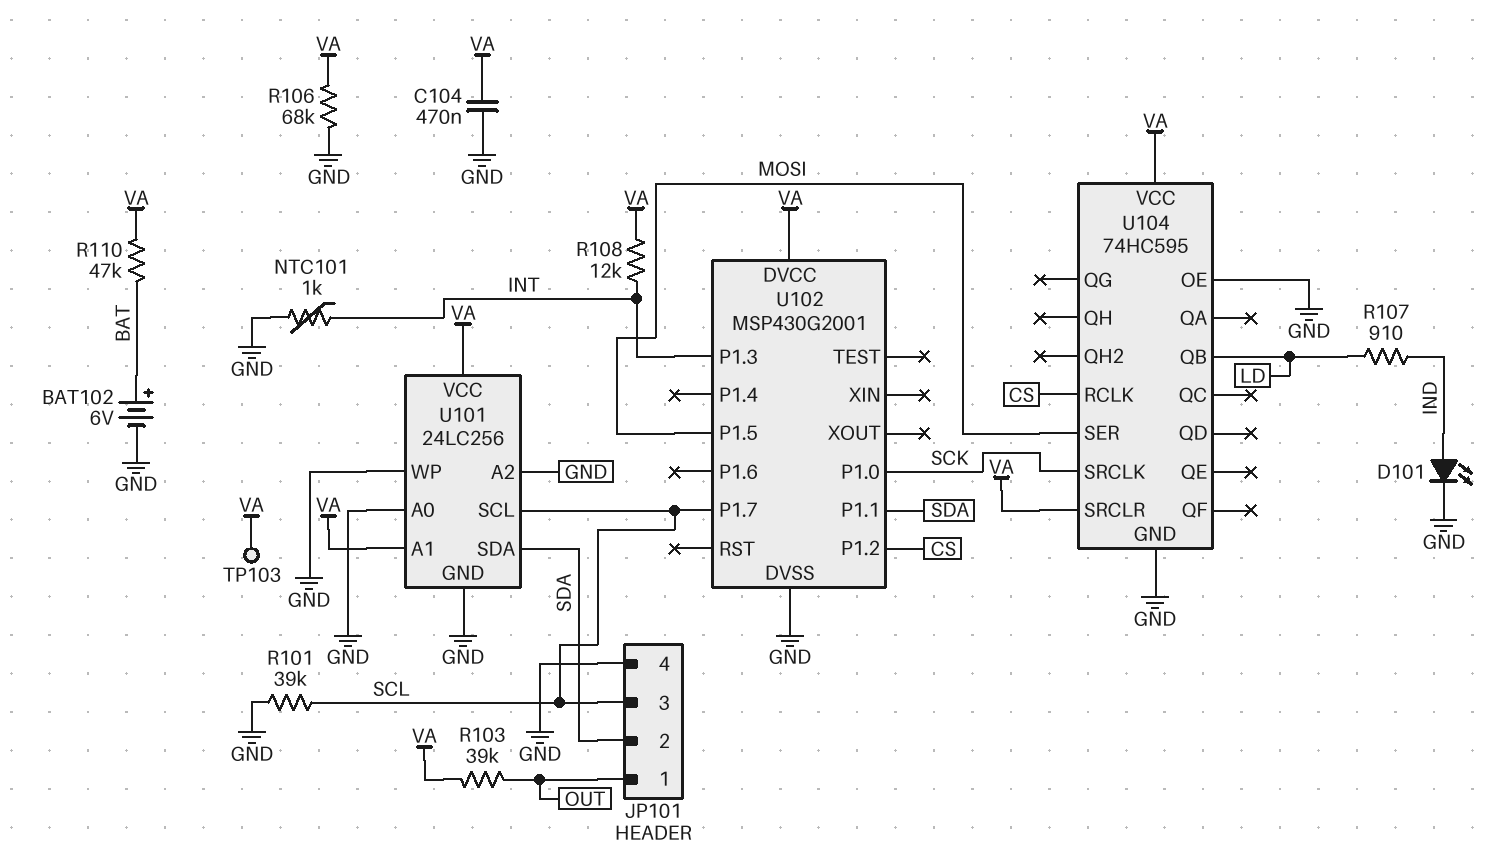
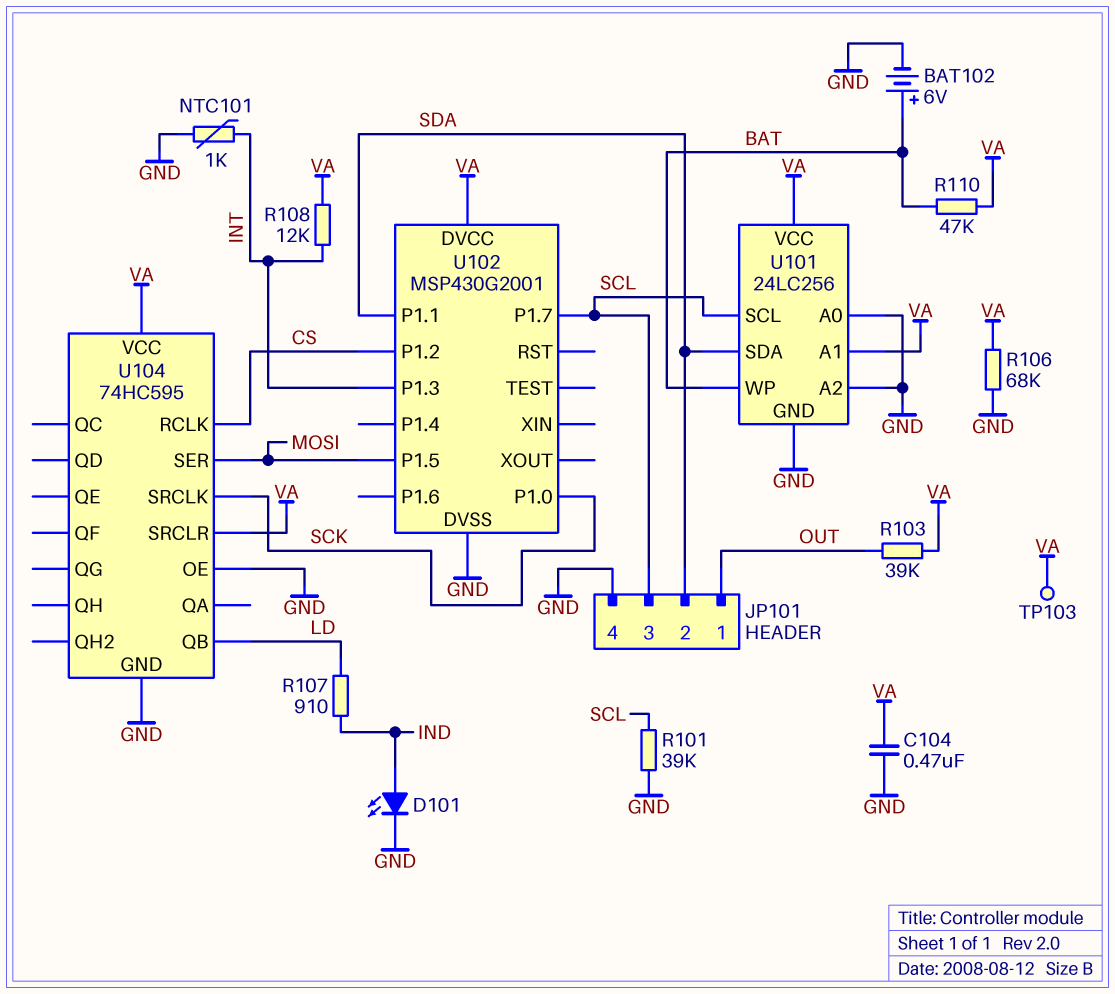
U101 pin WP: GND -> BAT

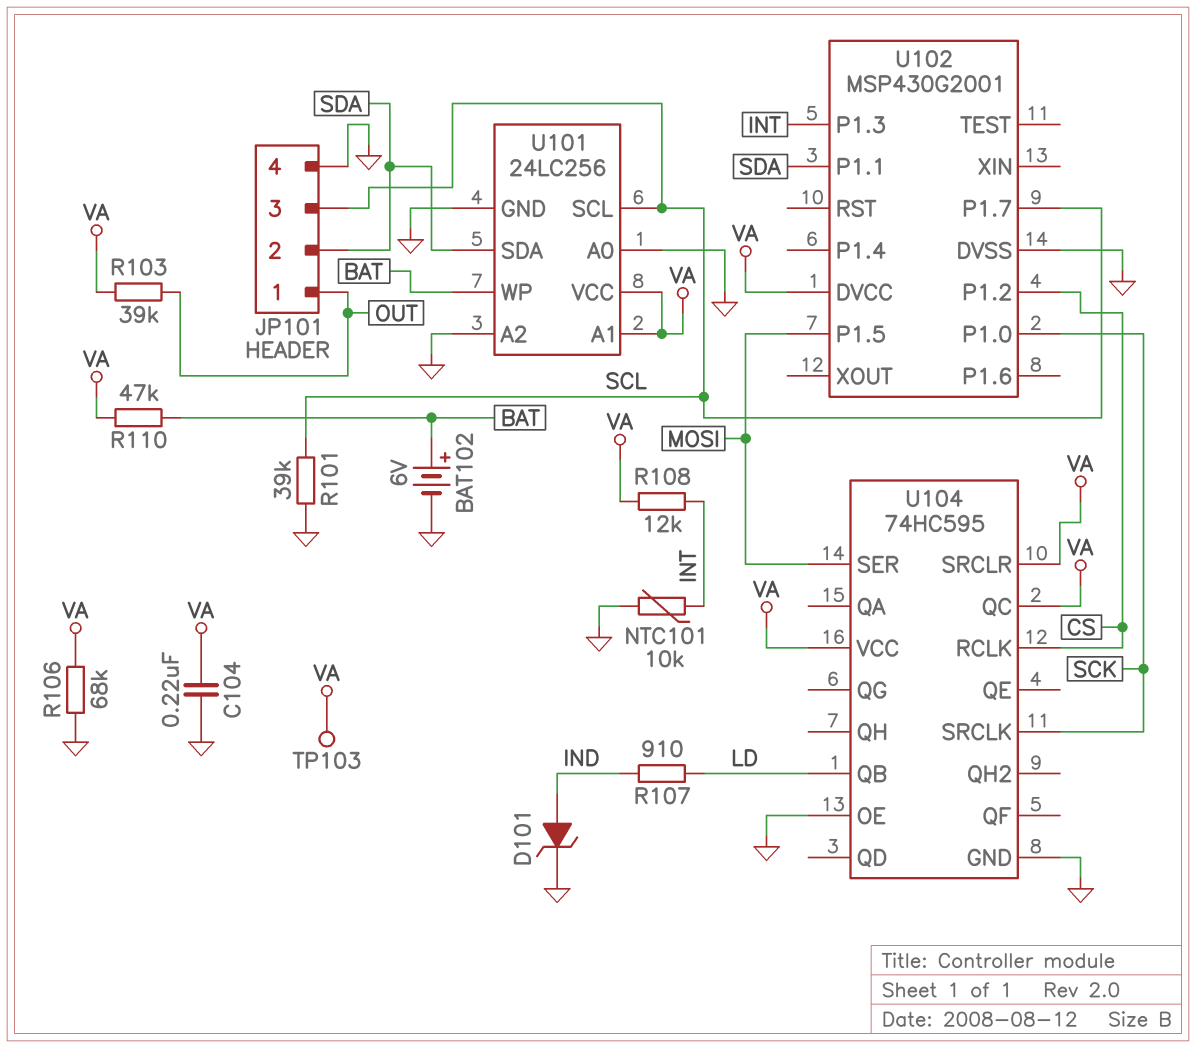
C104: 470nF (GND, VA) -> 220nF (GND, VA)
D101: LED (A IND, K GND) -> zener (A IND, K GND)
NTC101: 1k (GND, INT) -> 10k (GND, INT)
U104 pin QC: none -> VA

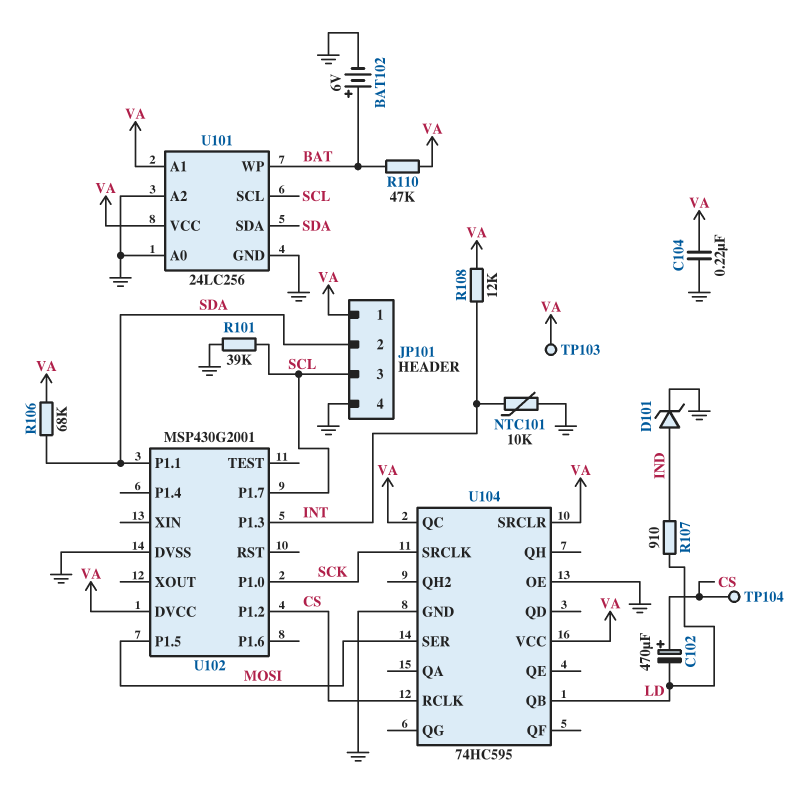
C102: none -> 470uF (plus CS, minus LD)
JP101 pin 1: OUT -> VA
R103: 39k (OUT, VA) -> none
R106: 68k (GND, VA) -> 68k (SDA, VA)
TP104: none -> test point (CS)

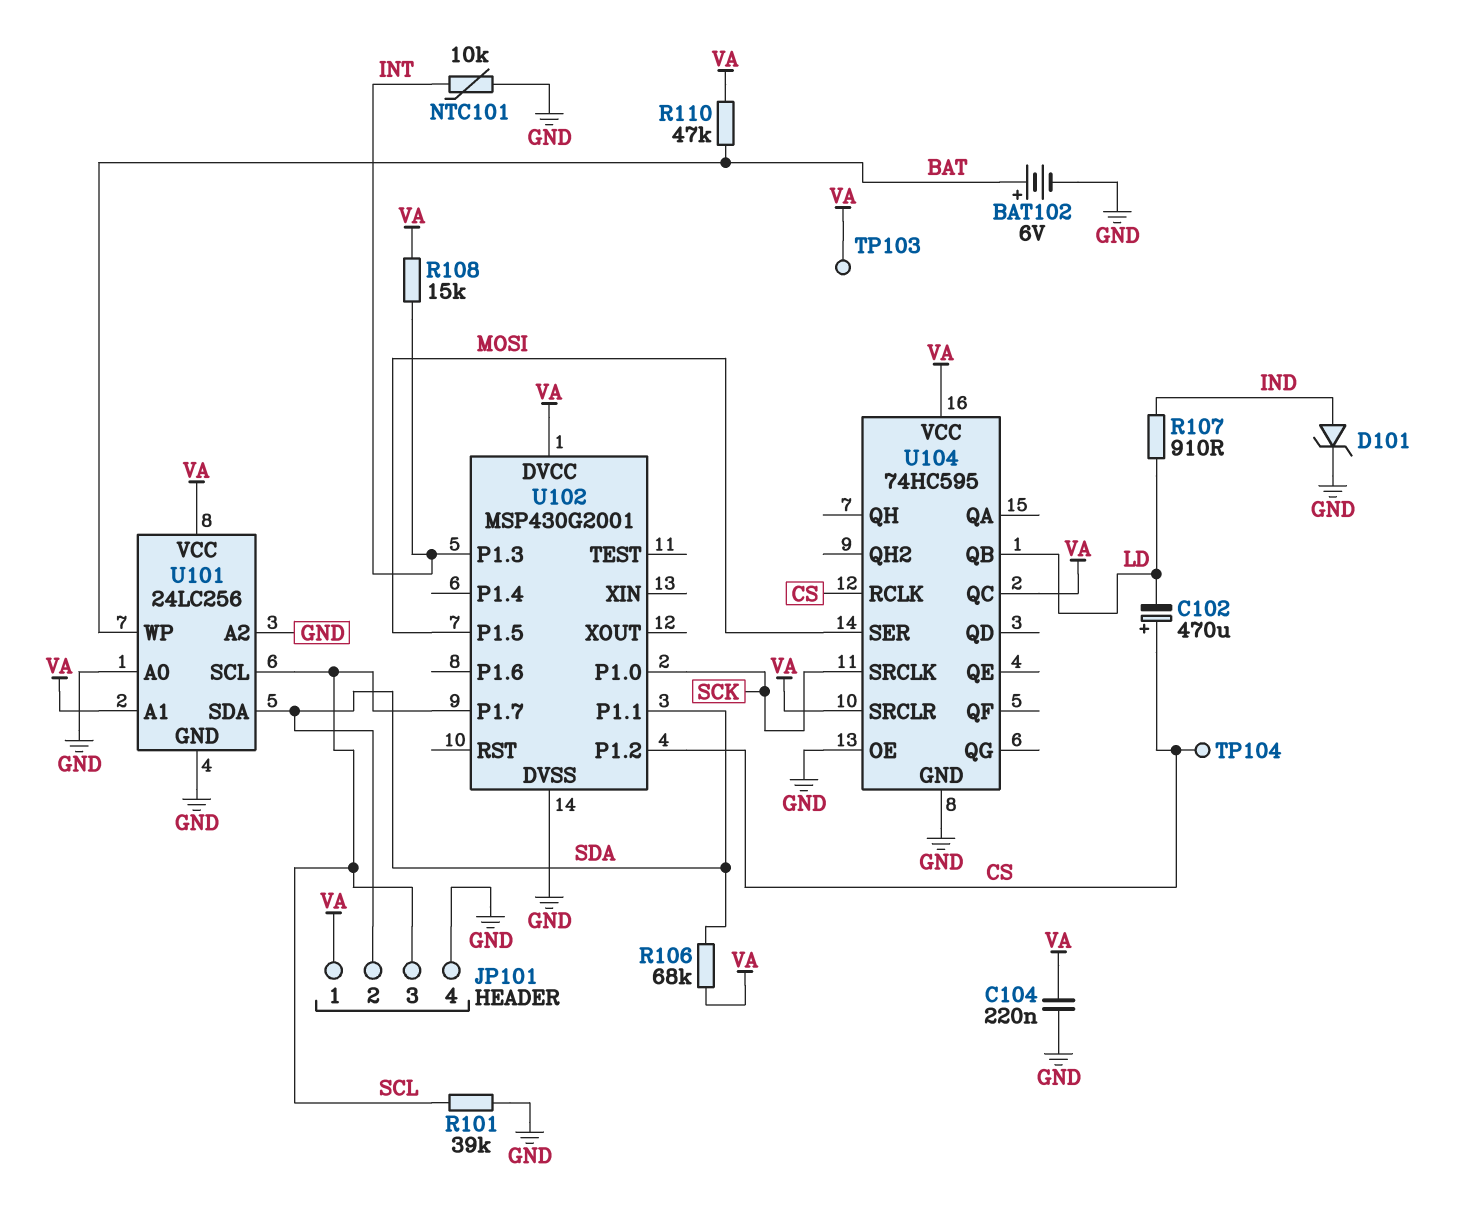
R108: 12k (INT, VA) -> 15k (INT, VA)

